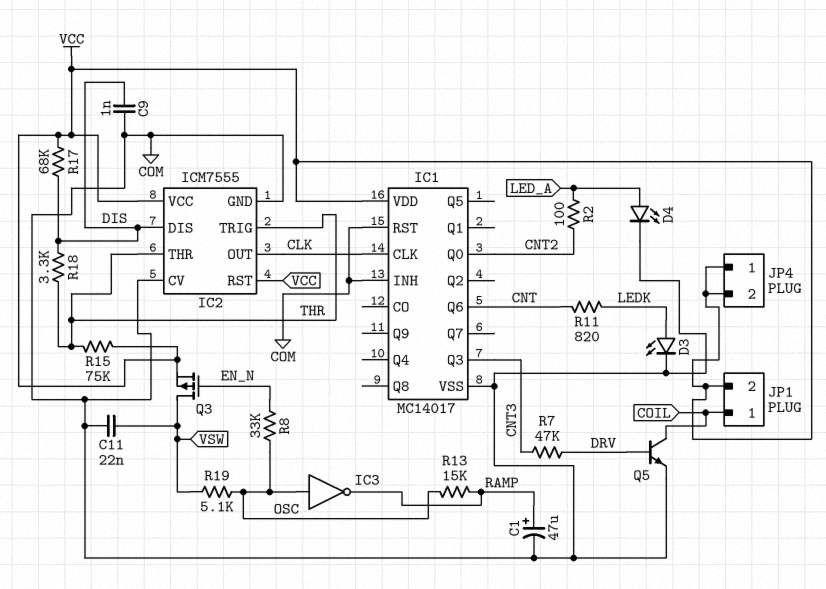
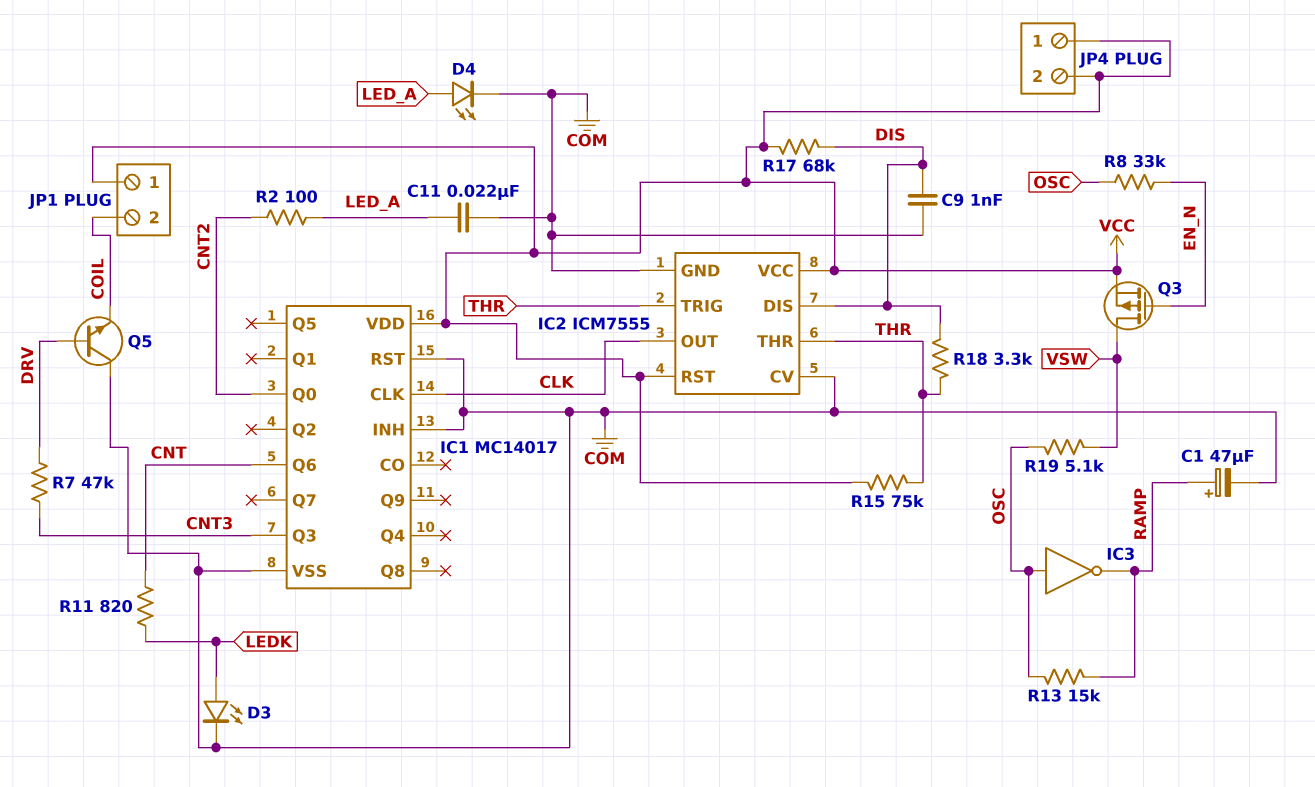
C11: 22nF (COM, VSW) -> 22nF (COM, LED_A)
JP1 pin 1: COIL -> VCC
JP1 pin 2: VCC -> COIL
Q5: NPN (B DRV, C COIL, E COM) -> NPN (B DRV, C COM, E COIL)

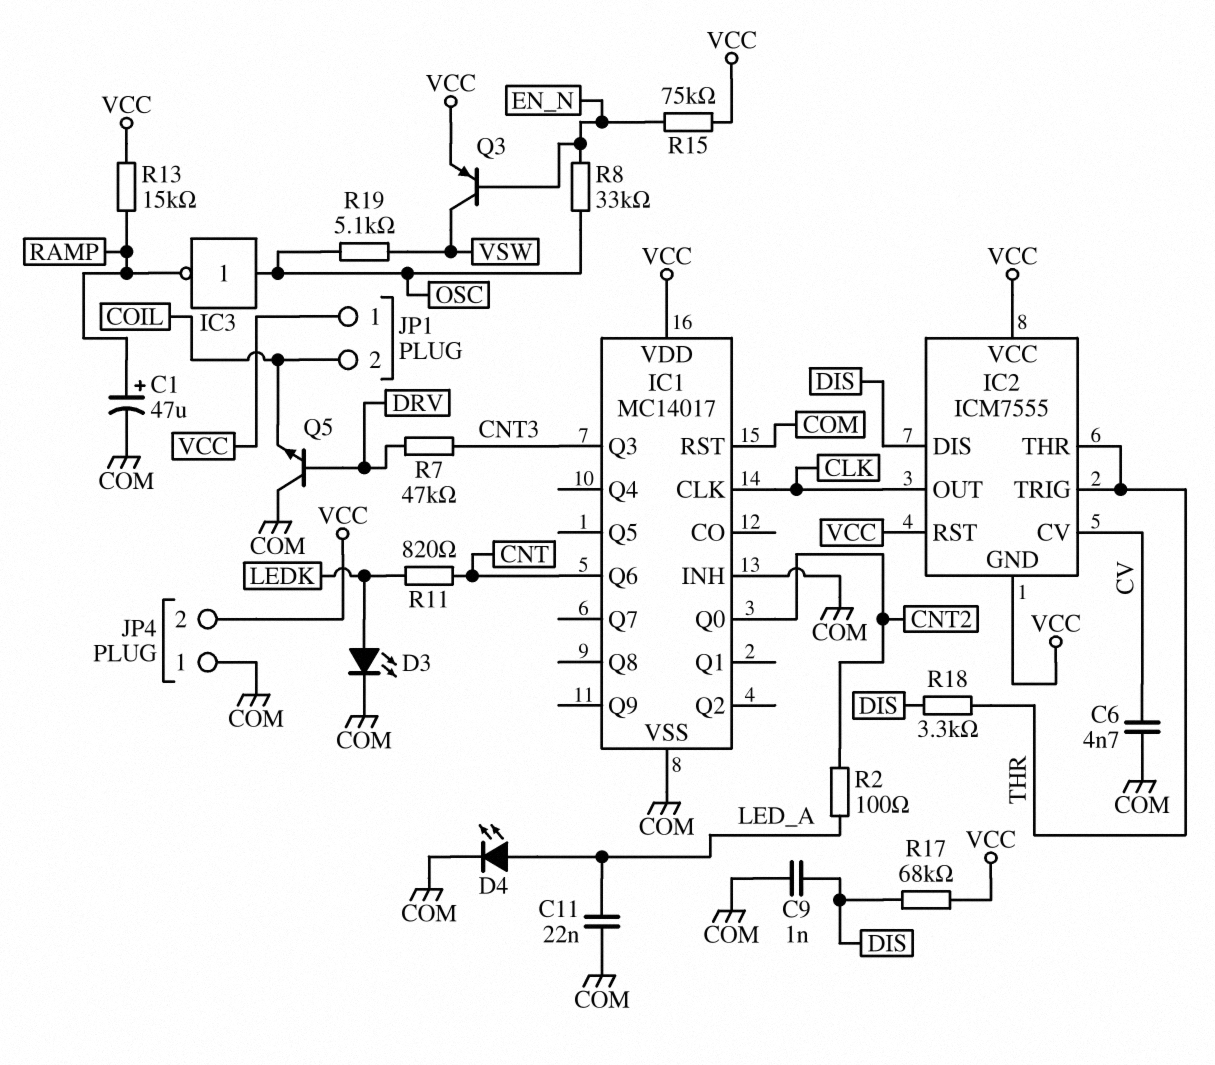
C6: none -> 4.7nF (COM, CV)
IC2 pin CV: COM -> CV
IC2 pin GND: COM -> VCC
JP4 pin 1: VCC -> COM
Q3: PMOS (G EN_N, D VSW, S VCC) -> PNP (B EN_N, C VSW, E VCC)
R13: 15k (OSC, RAMP) -> 15k (RAMP, VCC)
R15: 75k (THR, VCC) -> 75k (EN_N, VCC)

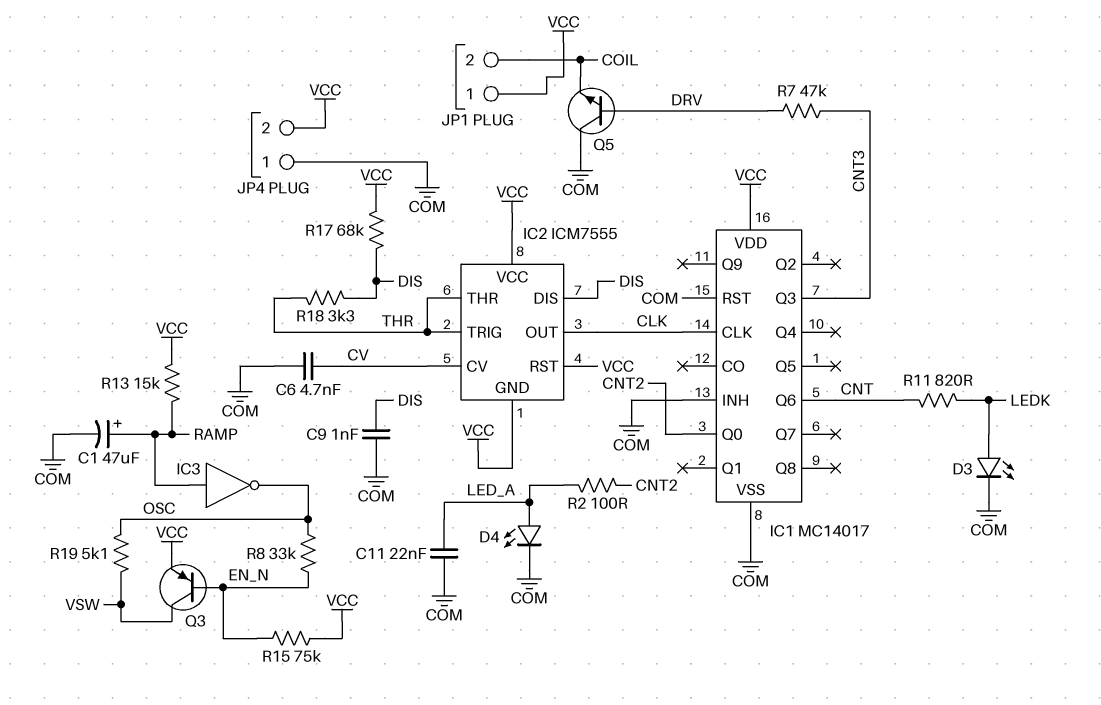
IC3: NOT (in OSC, out RAMP) -> NOT (in RAMP, out OSC)

